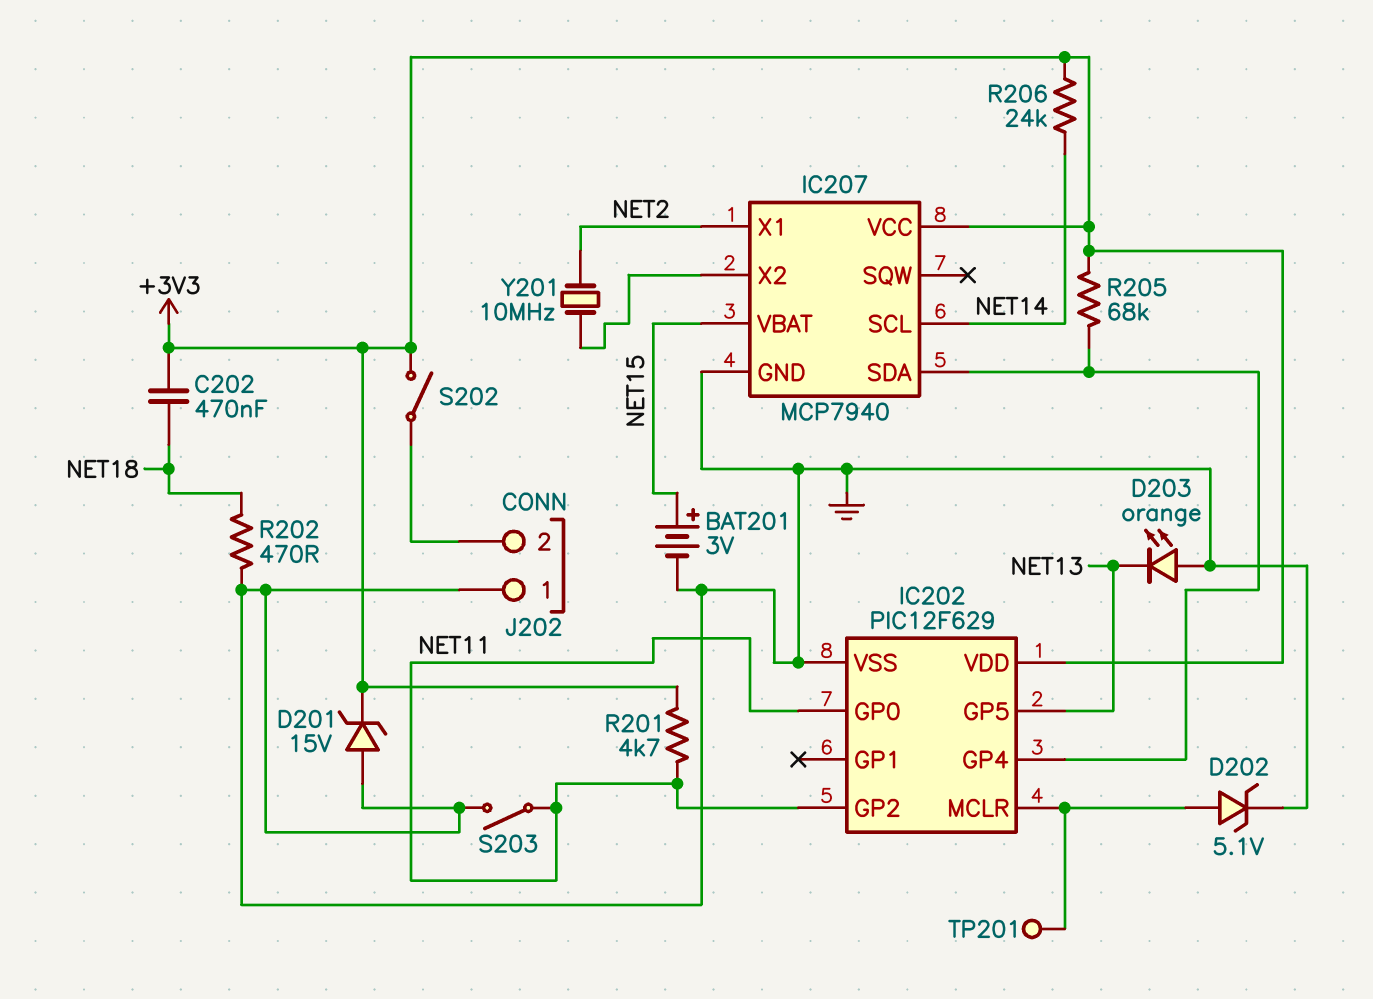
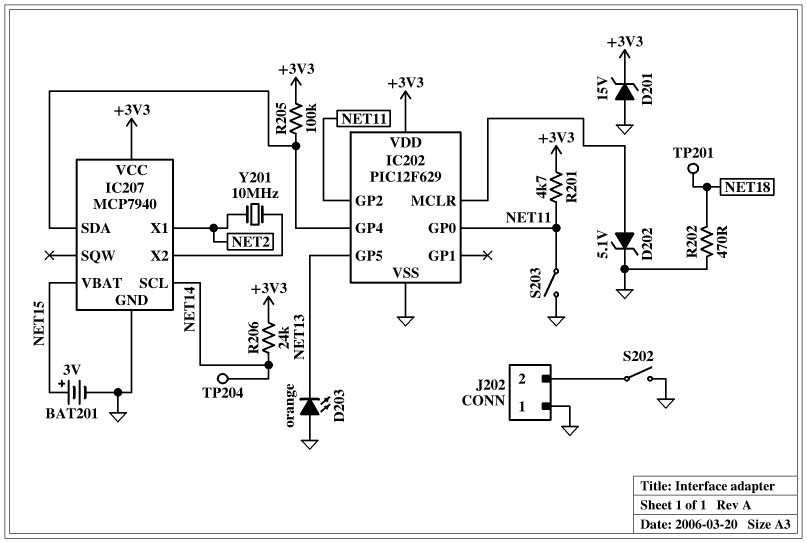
C202: 470nF (+3V3, NET18) -> none
R205: 68k (+3V3, IC202/GP4) -> 100k (+3V3, IC202/GP4)
S202: switch (+3V3, J202/2) -> switch (GND, J202/2)
TP201: test point (IC202/MCLR) -> test point (NET18)
TP204: none -> test point (NET14)

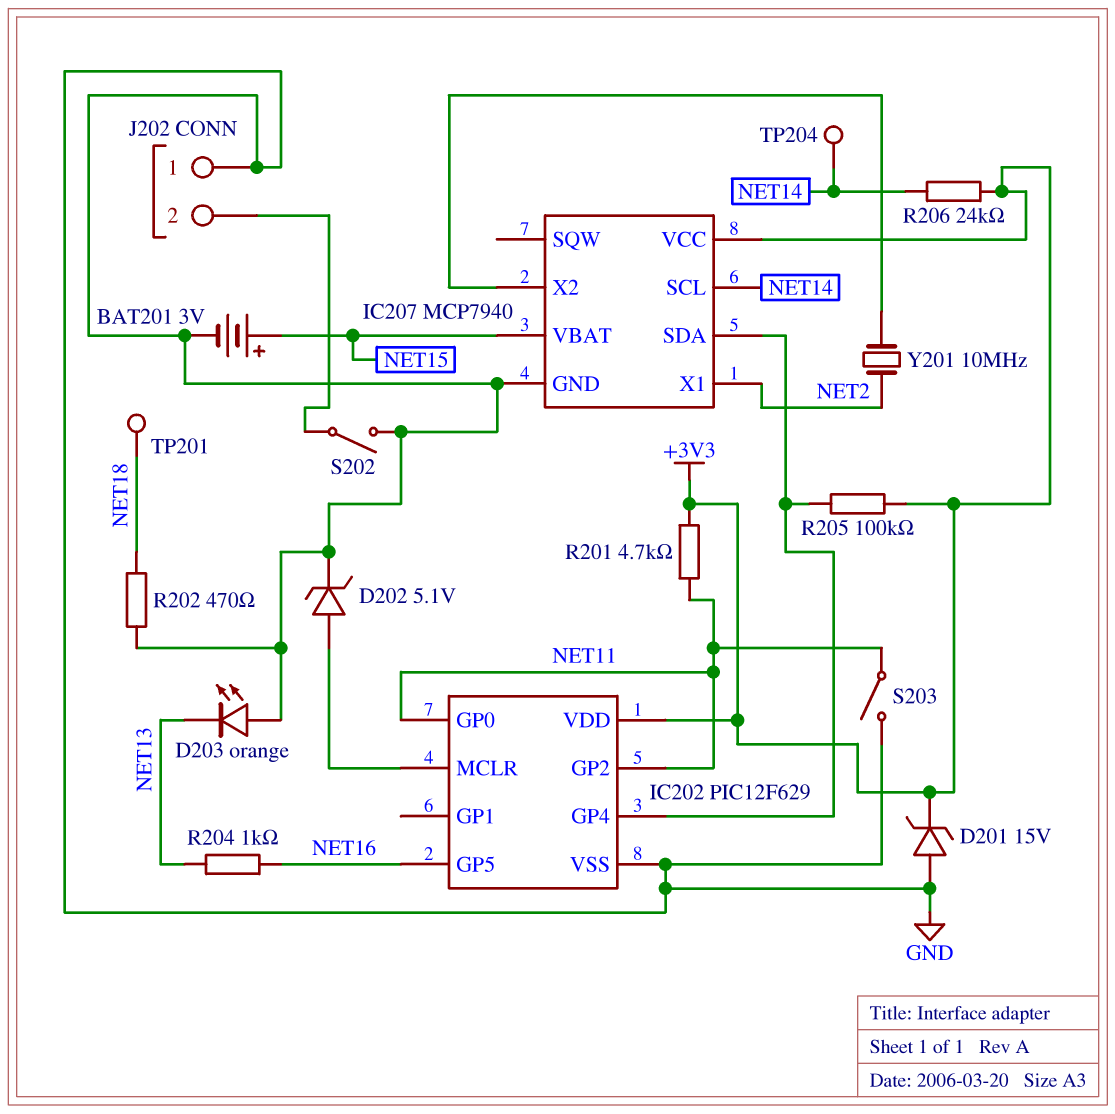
IC202 pin GP5: NET13 -> NET16
R204: none -> 1k (NET13, NET16)

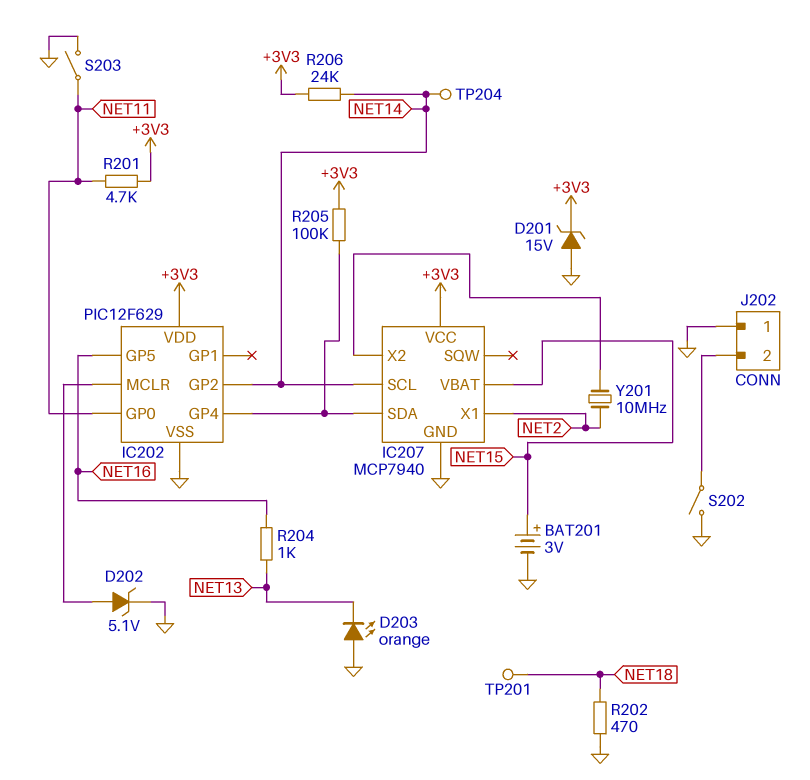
IC202 pin GP2: NET11 -> NET14

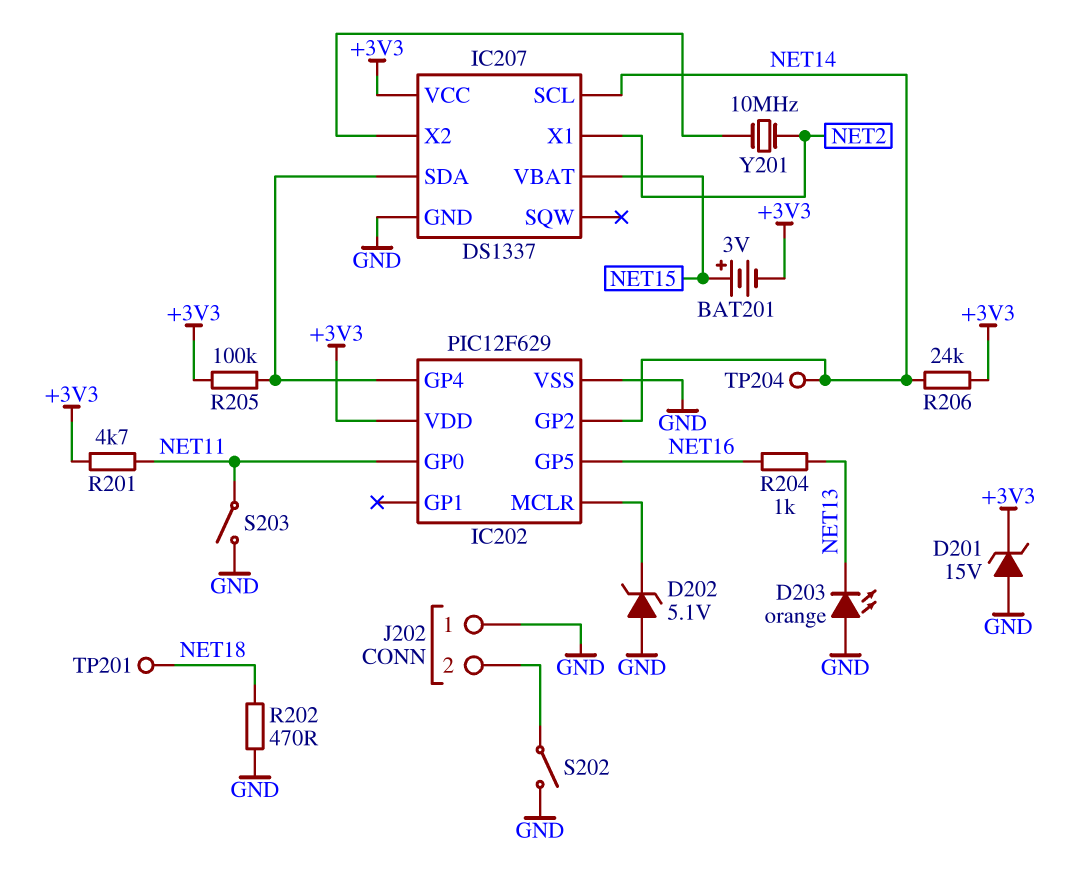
BAT201: 3V (plus NET15, minus GND) -> 3V (plus NET15, minus +3V3)
D202: zener 5.1V (A IC202/MCLR, K GND) -> zener 5.1V (A GND, K IC202/MCLR)
IC207: MCP7940 -> DS1337

